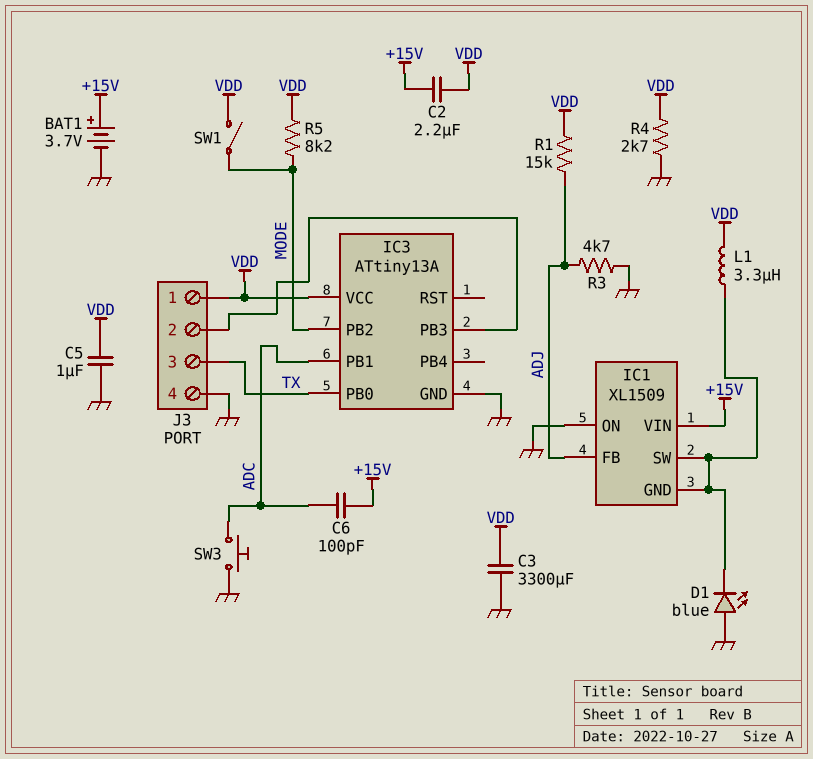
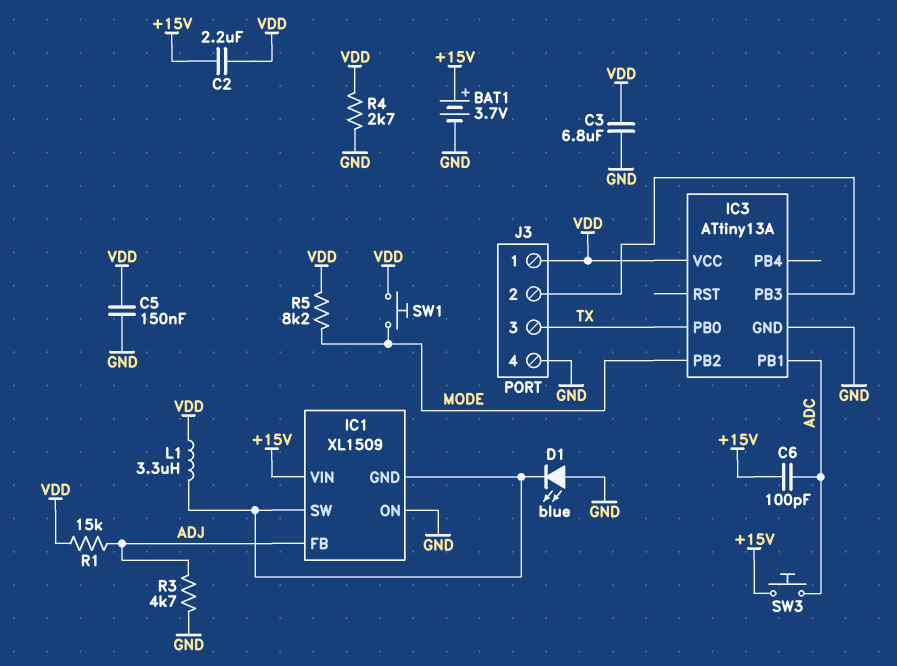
C3: 3300uF (GND, VDD) -> 6.8uF (GND, VDD)
C5: 1uF (GND, VDD) -> 150nF (GND, VDD)
SW1: switch (MODE, VDD) -> button (MODE, VDD)
SW3: button (ADC, GND) -> button (+15V, ADC)

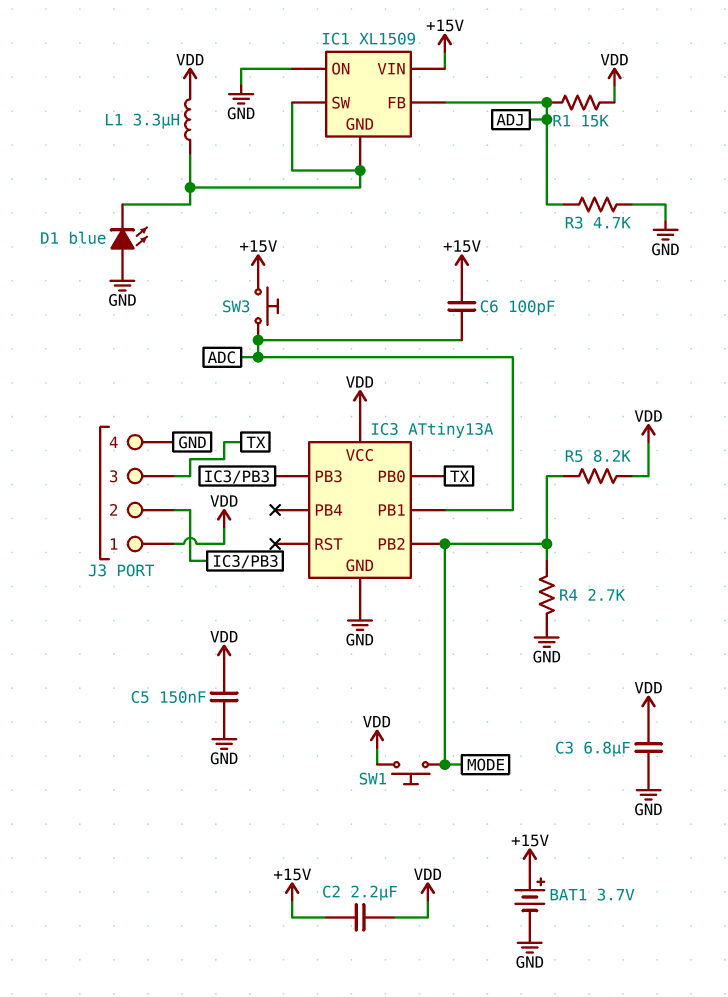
R4: 2.7k (GND, VDD) -> 2.7k (GND, MODE)

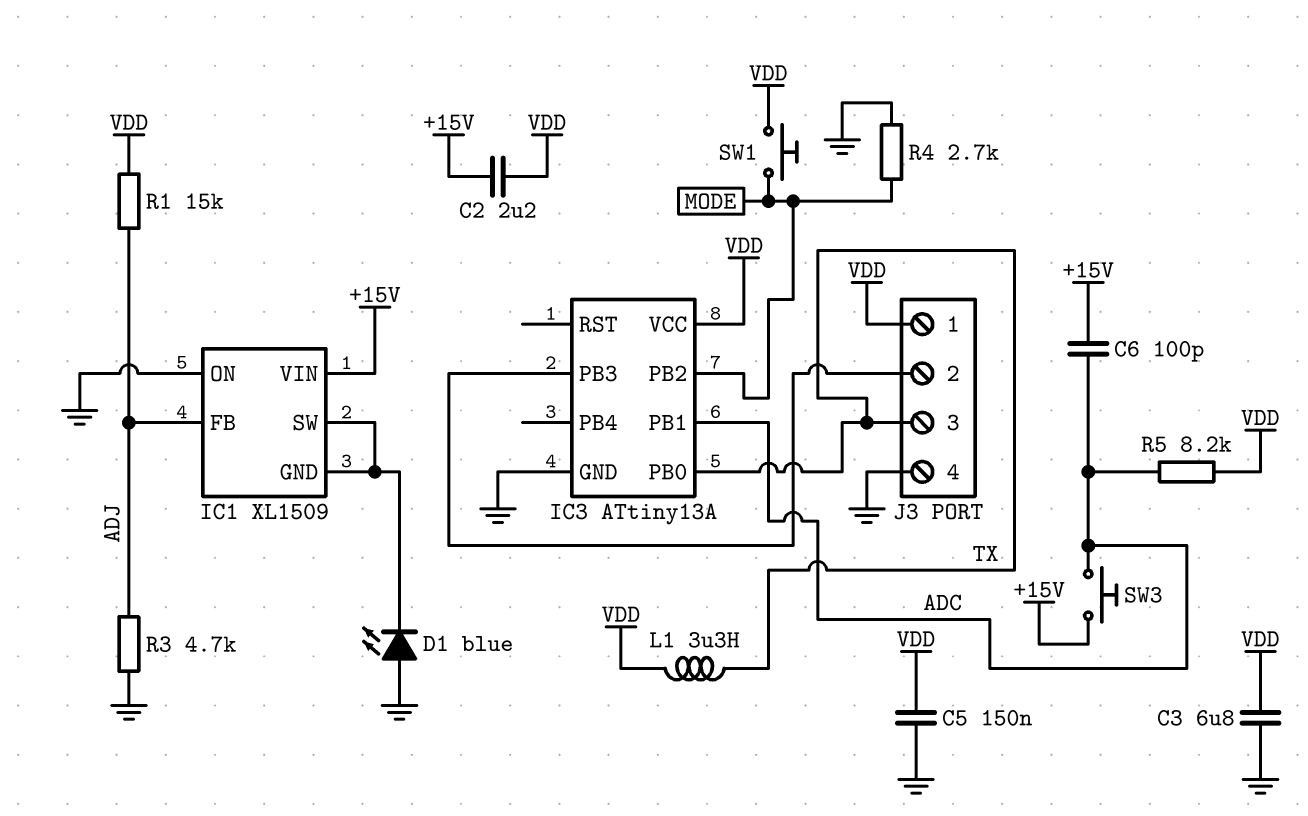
BAT1: 3.7V (plus +15V, minus GND) -> none
L1: 3.3uH (IC1/GND, VDD) -> 3.3uH (TX, VDD)
R5: 8.2k (MODE, VDD) -> 8.2k (ADC, VDD)

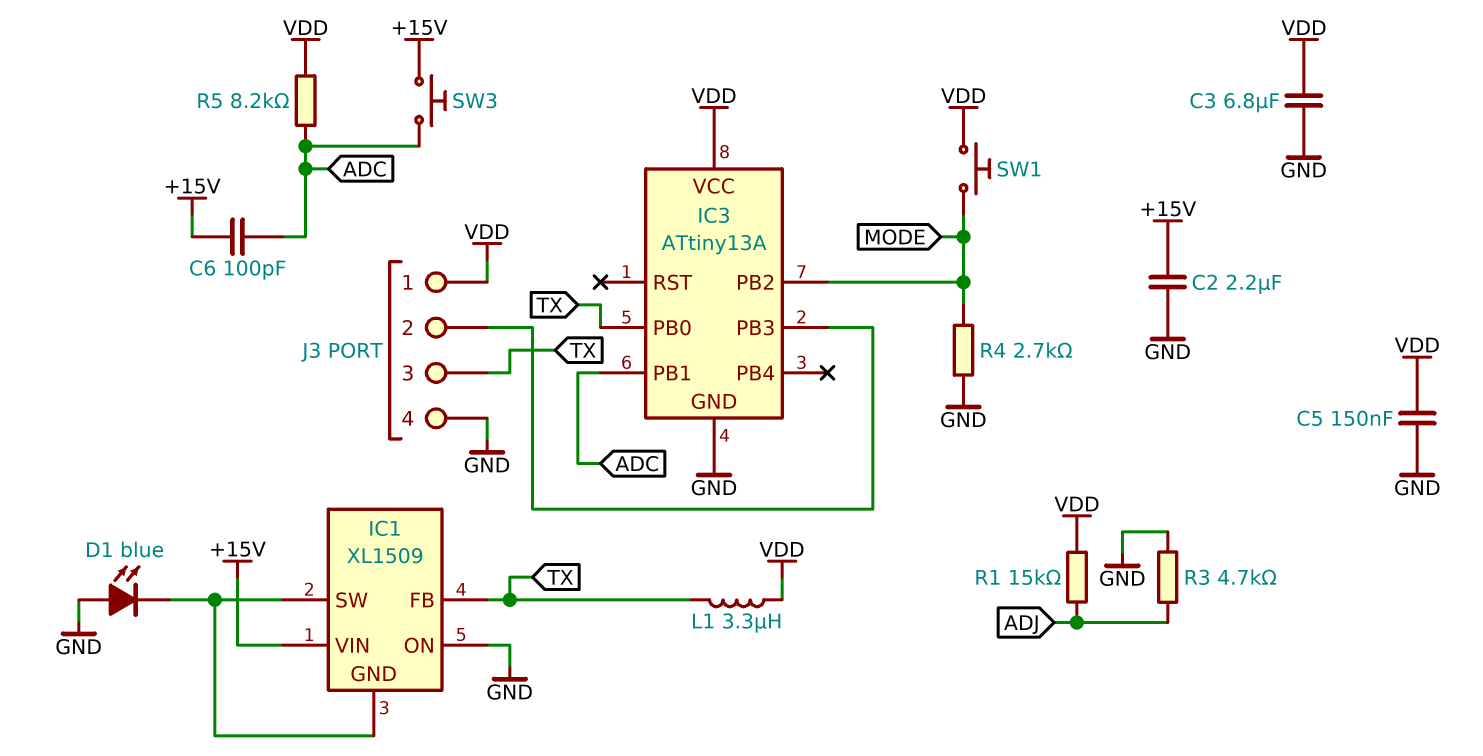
C2: 2.2uF (+15V, VDD) -> 2.2uF (+15V, GND)
IC1 pin FB: ADJ -> TX

